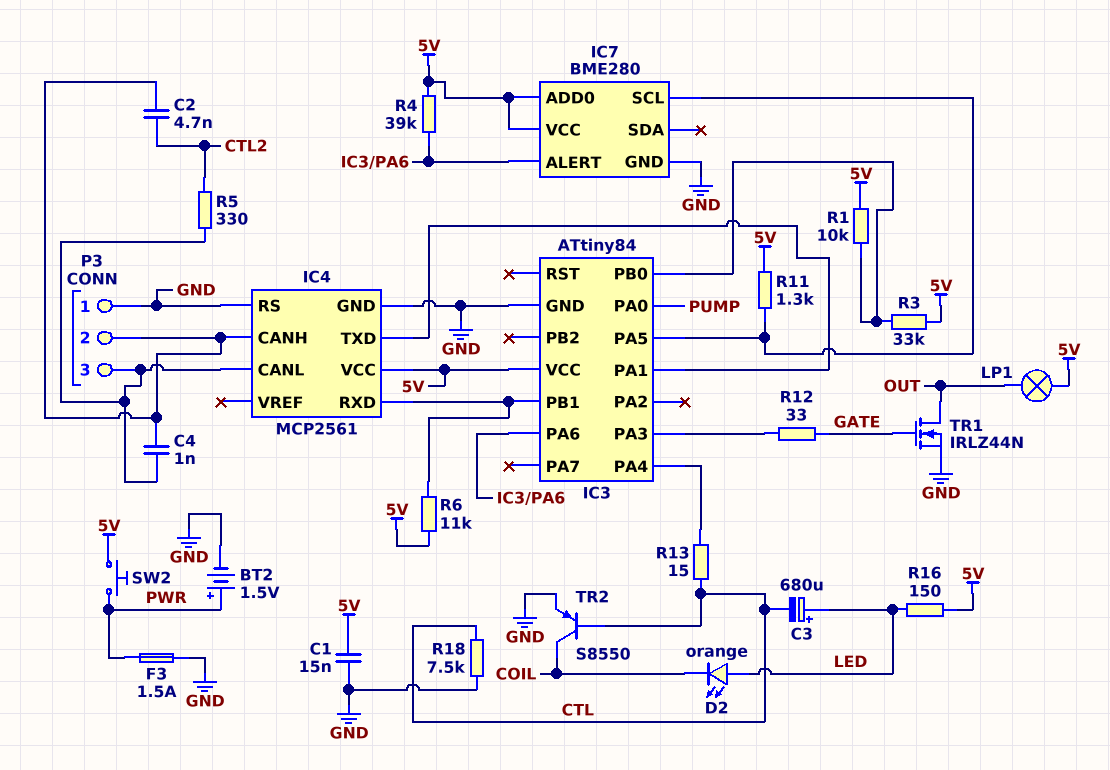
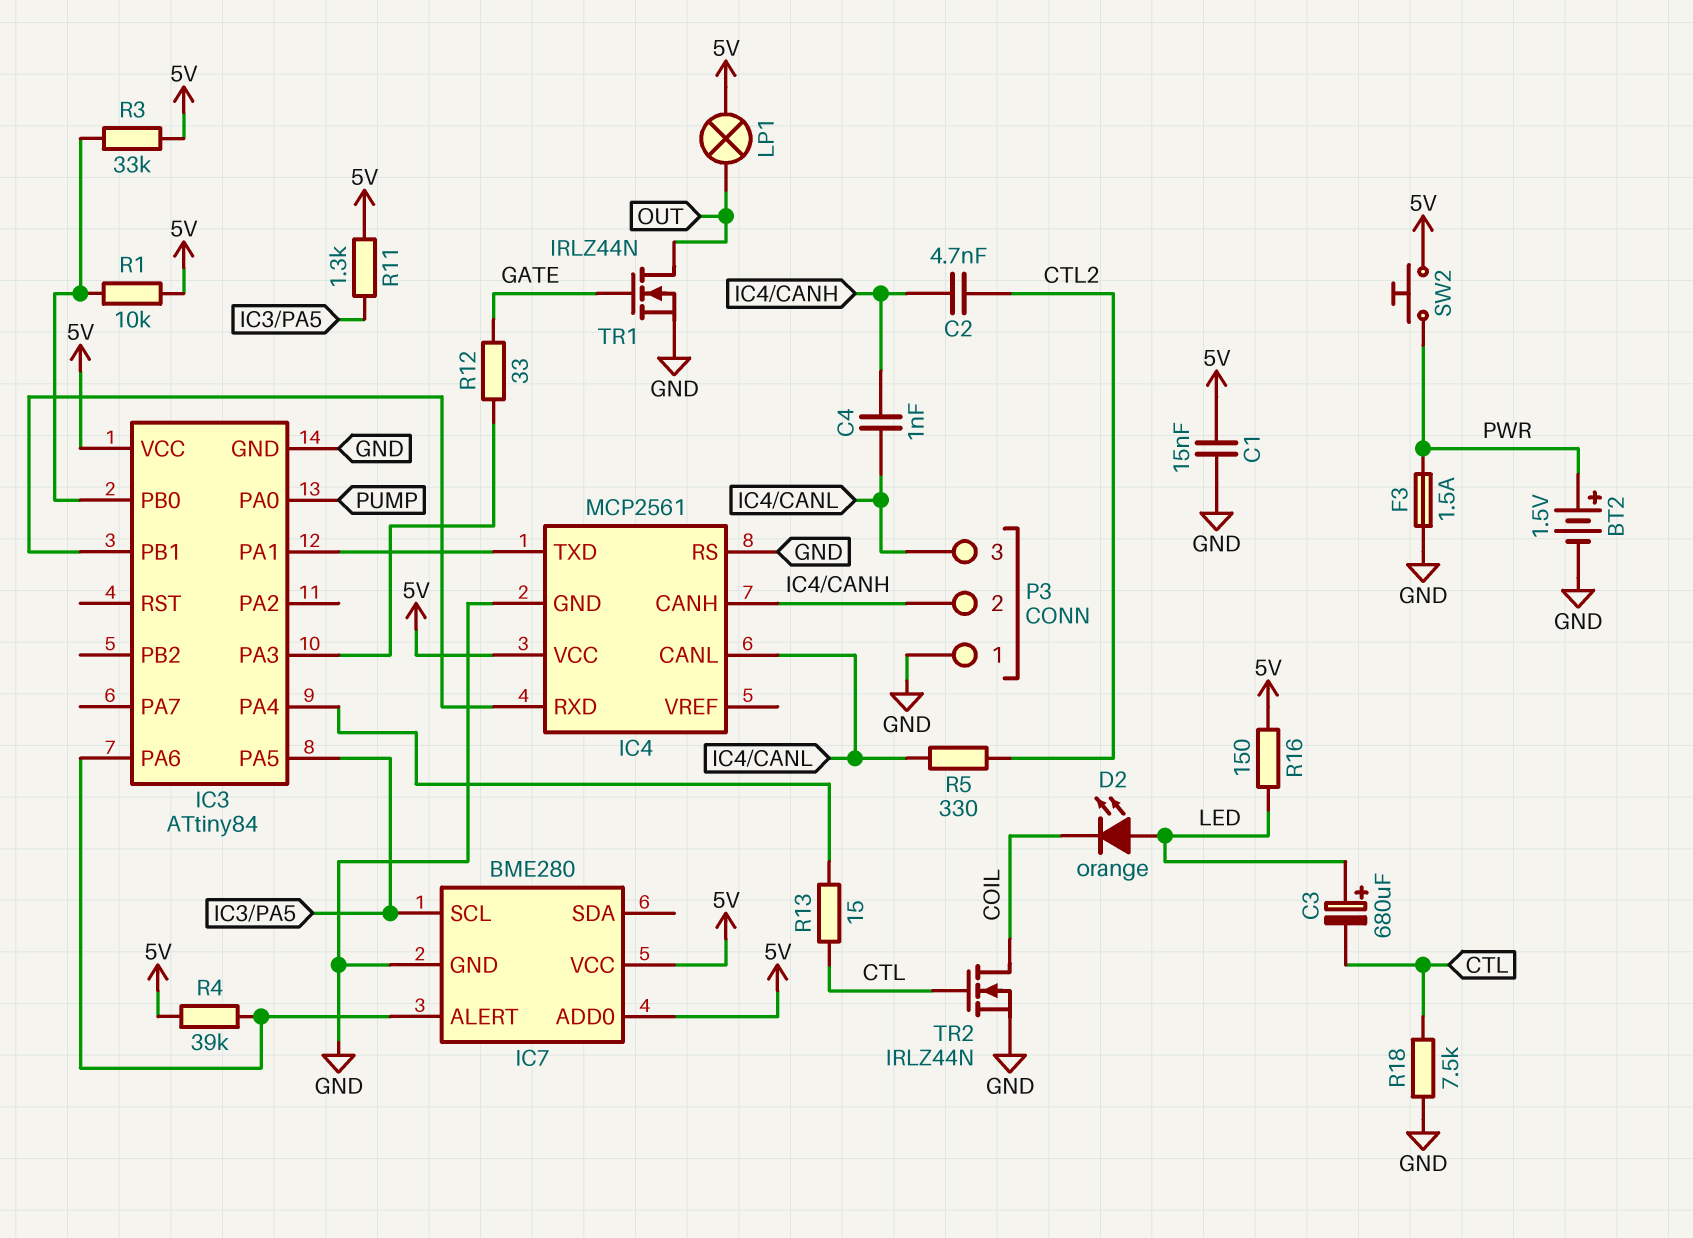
R6: 11k (5V, IC3/PB1) -> none
TR2: PNP S8550 (B CTL, C COIL, E GND) -> NMOS IRLZ44N (G CTL, D COIL, S GND)

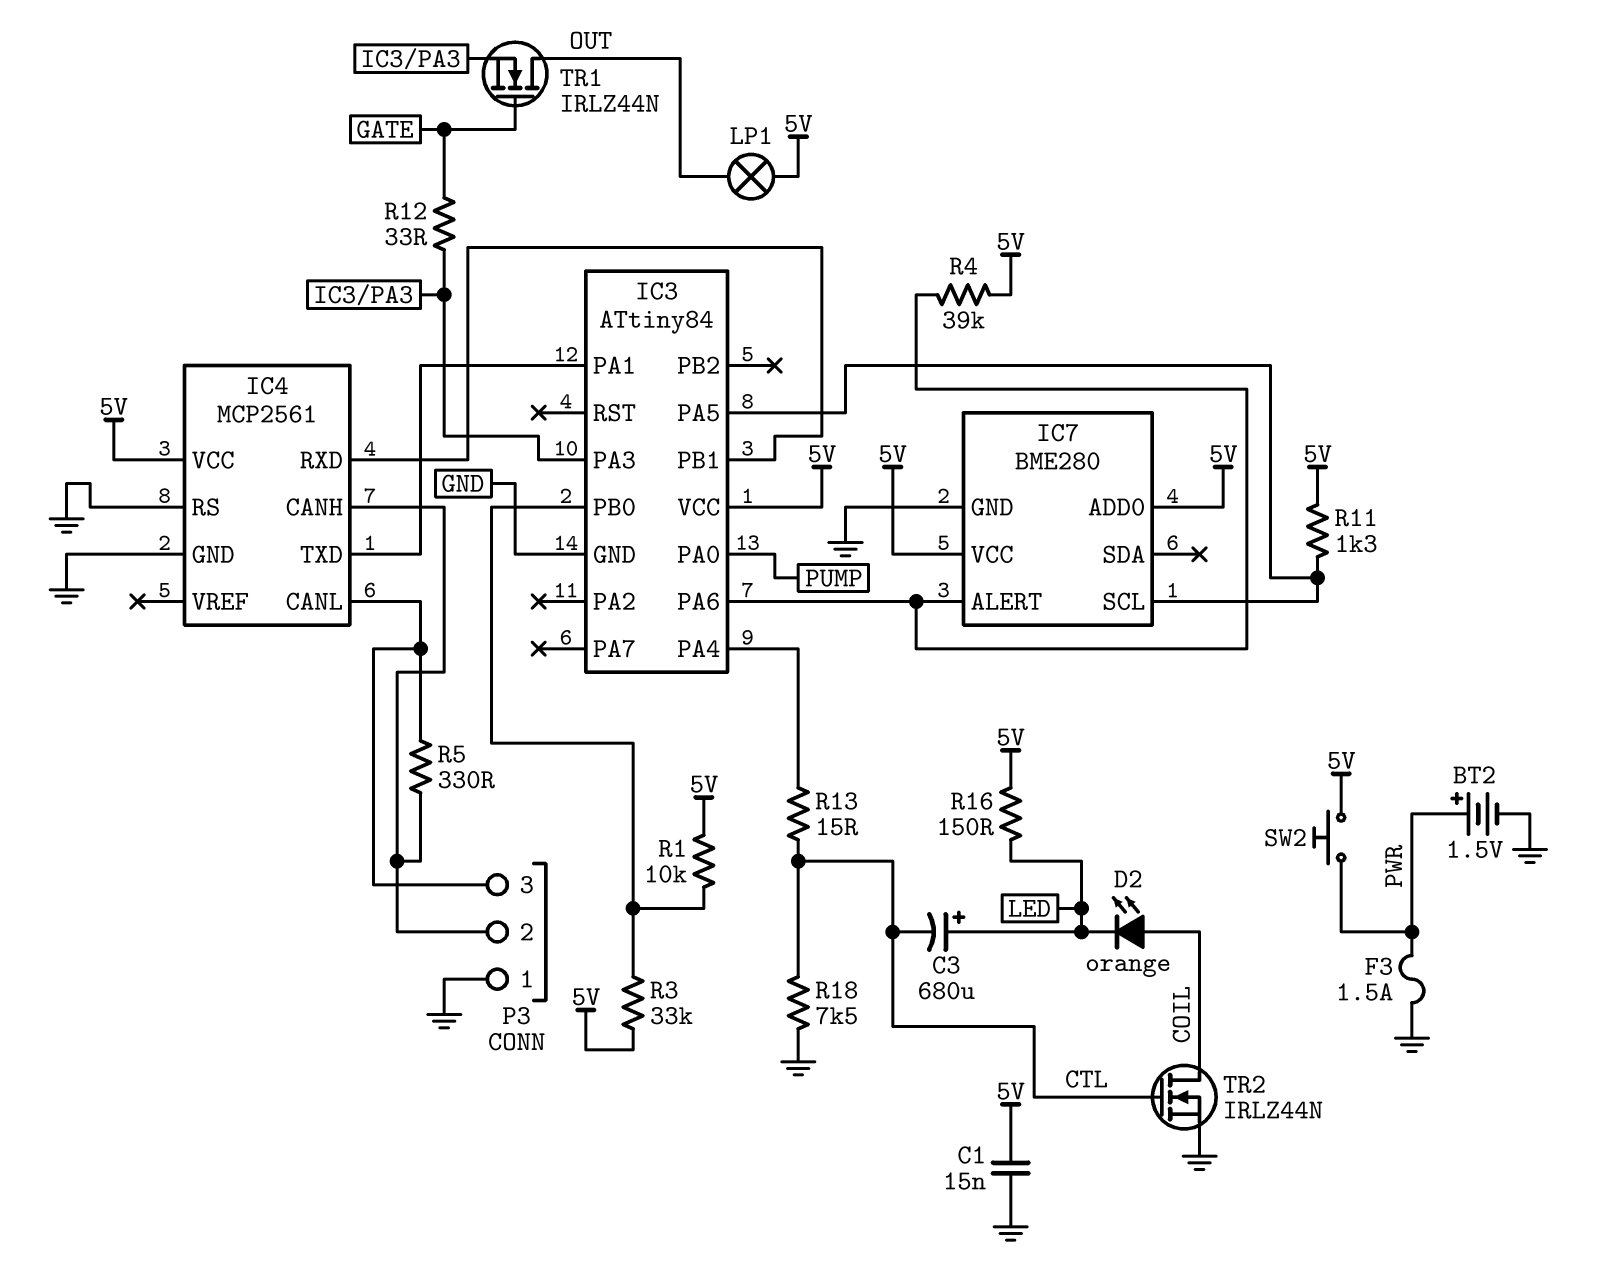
C2: 4.7nF (CTL2, IC4/CANH) -> none
C4: 1nF (IC4/CANH, IC4/CANL) -> none
D2: LED orange (A LED, K COIL) -> LED orange (A COIL, K LED)
R5: 330 (CTL2, IC4/CANL) -> 330 (IC4/CANH, IC4/CANL)
TR1: NMOS IRLZ44N (G GATE, D OUT, S GND) -> NMOS IRLZ44N (G GATE, D OUT, S IC3/PA3)

